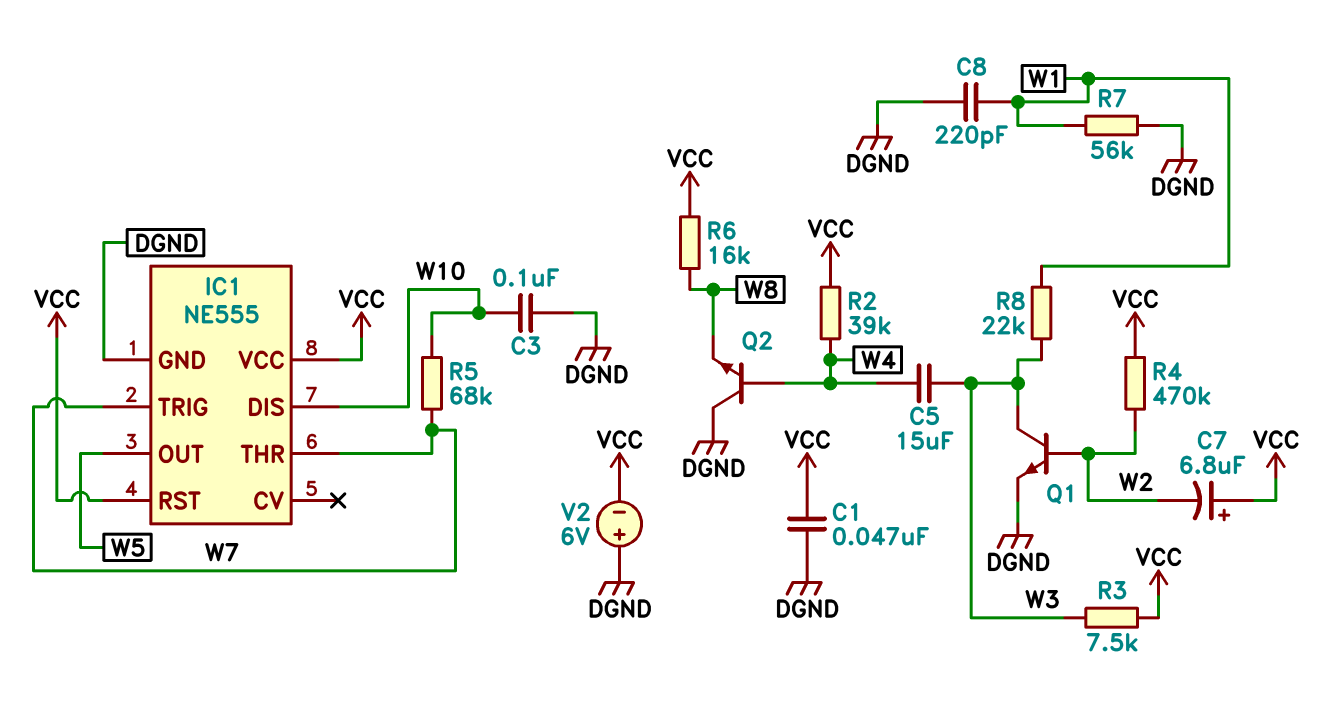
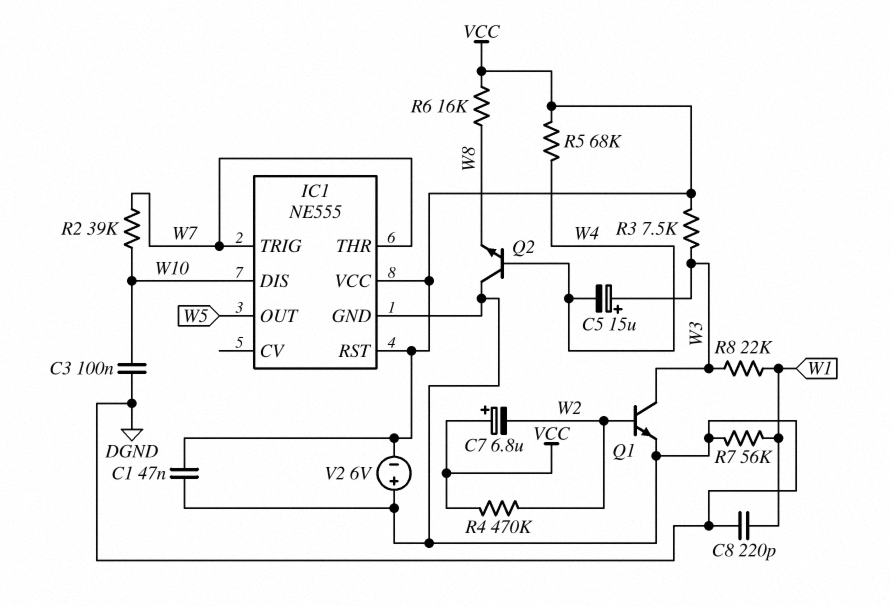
C5: 15uF (W3, W4) -> 15uF (plus W3, minus W4)
R2: 39k (VCC, W4) -> 39k (W7, W10)
R5: 68k (W7, W10) -> 68k (VCC, W4)

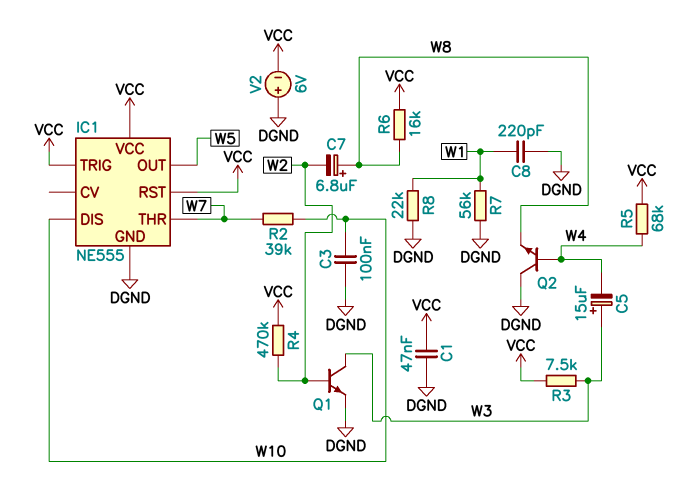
C7: 6.8uF (plus VCC, minus W2) -> 6.8uF (plus W8, minus W2)
IC1 pin TRIG: W7 -> VCC
R8: 22k (W1, W3) -> 22k (DGND, W1)

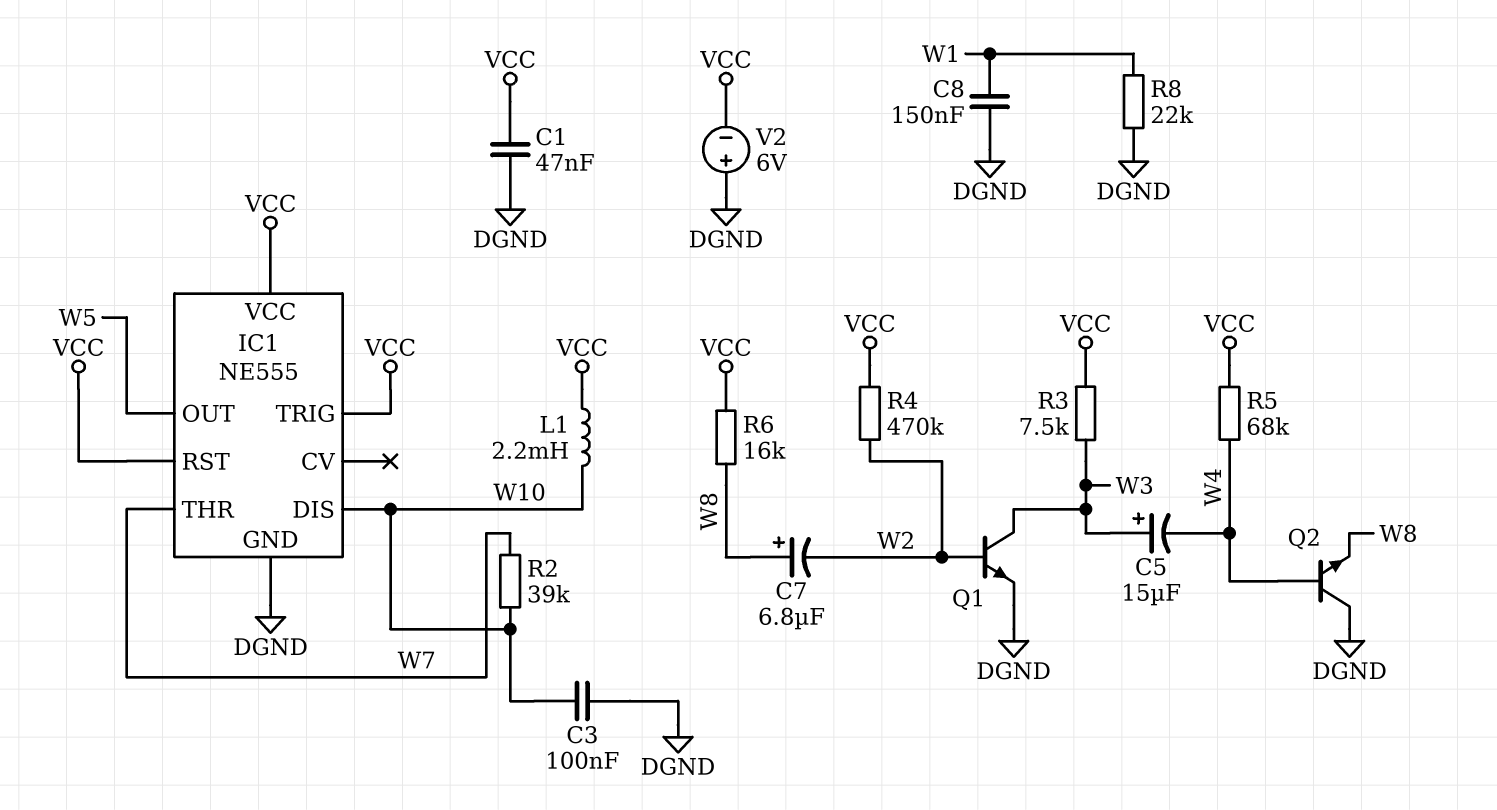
C8: 220pF (DGND, W1) -> 150nF (DGND, W1)
L1: none -> 2.2mH (VCC, W10)
R7: 56k (DGND, W1) -> none

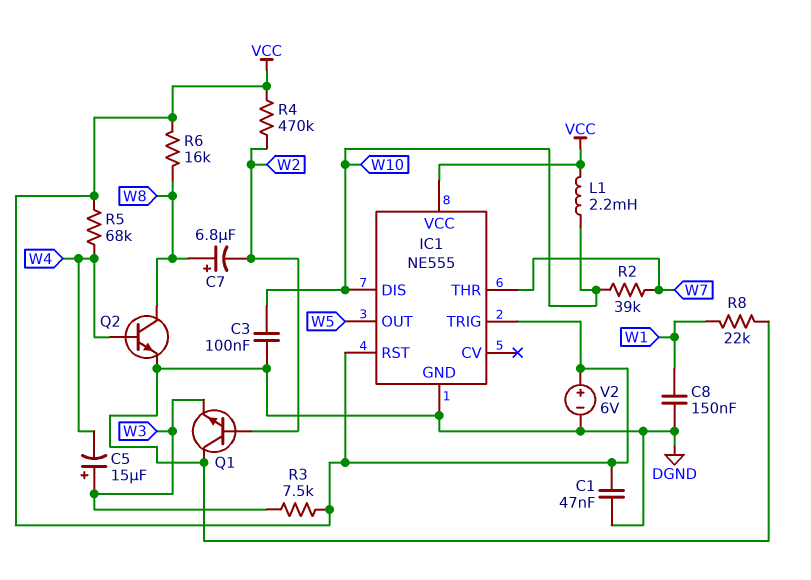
Q1: NPN (B W2, C W3, E DGND) -> NPN (B W2, C DGND, E W3)
Q2: NPN (B W4, C DGND, E W8) -> NPN (B W4, C W8, E DGND)
V2: 6V (plus DGND, minus VCC) -> 6V (plus VCC, minus DGND)

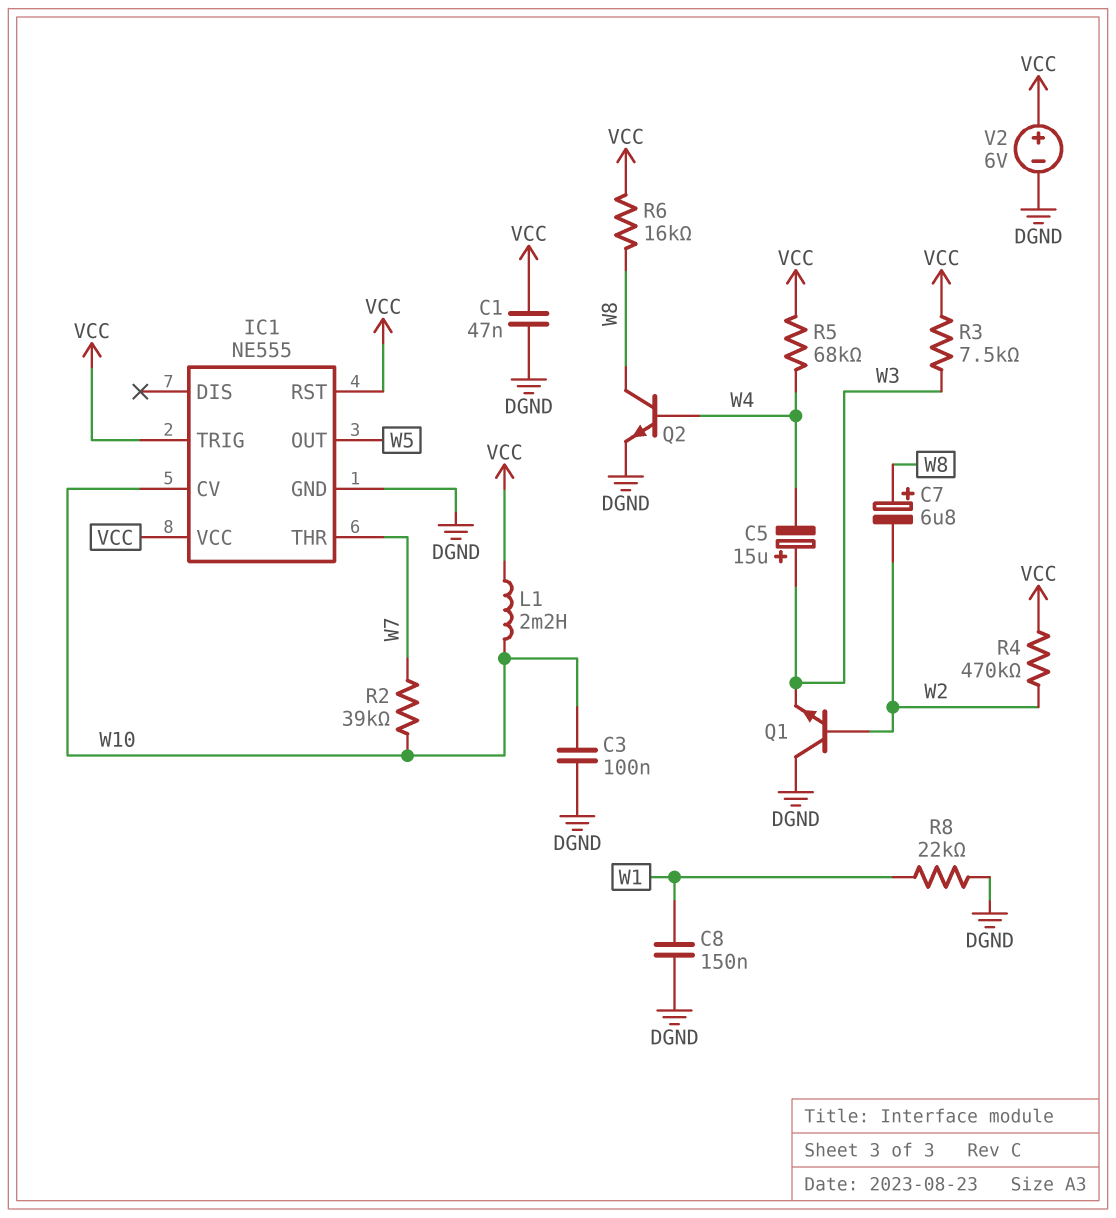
IC1 pin CV: none -> W10
IC1 pin DIS: W10 -> none

